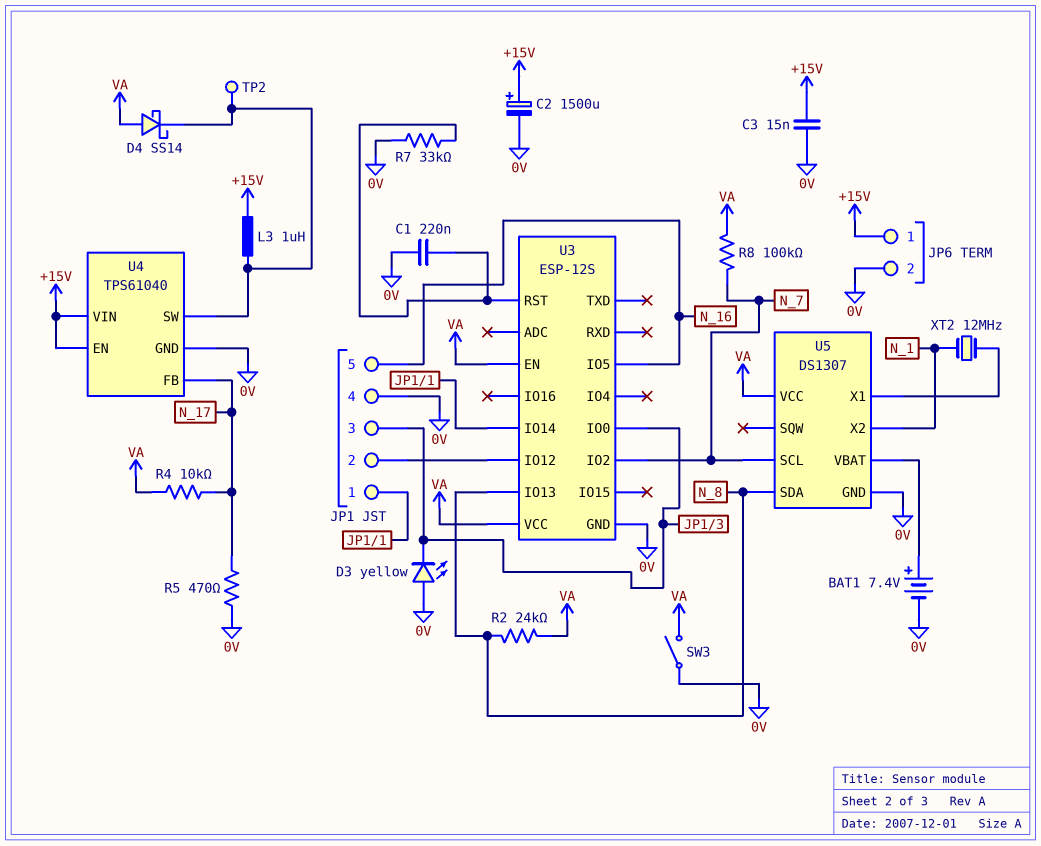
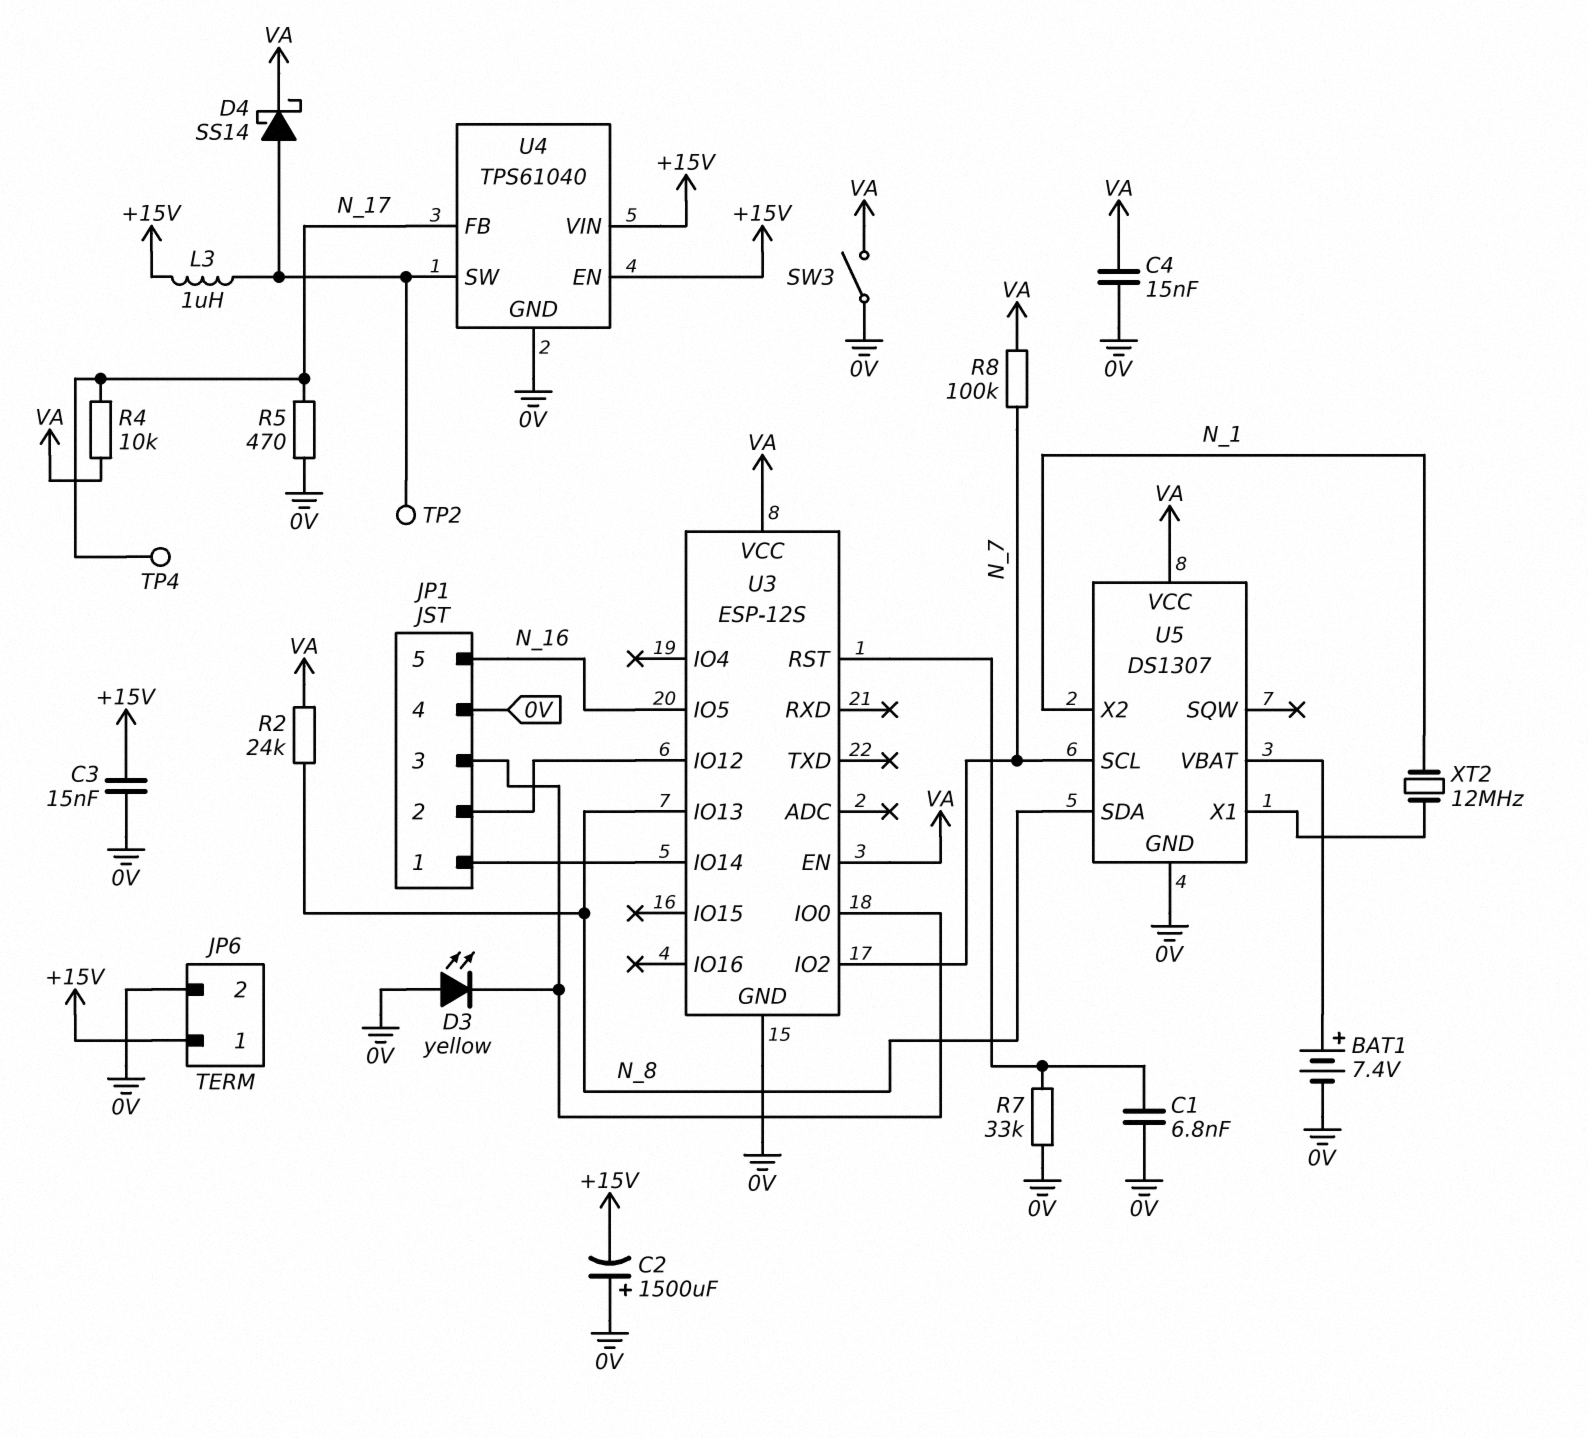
C1: 220nF (0V, U3/RST) -> 6.8nF (0V, U3/RST)
C2: 1500uF (plus +15V, minus 0V) -> 1500uF (plus 0V, minus +15V)
C4: none -> 15nF (0V, VA)
D4: schottky SS14 (A VA, K U4/SW) -> schottky SS14 (A U4/SW, K VA)
TP4: none -> test point (N_17)

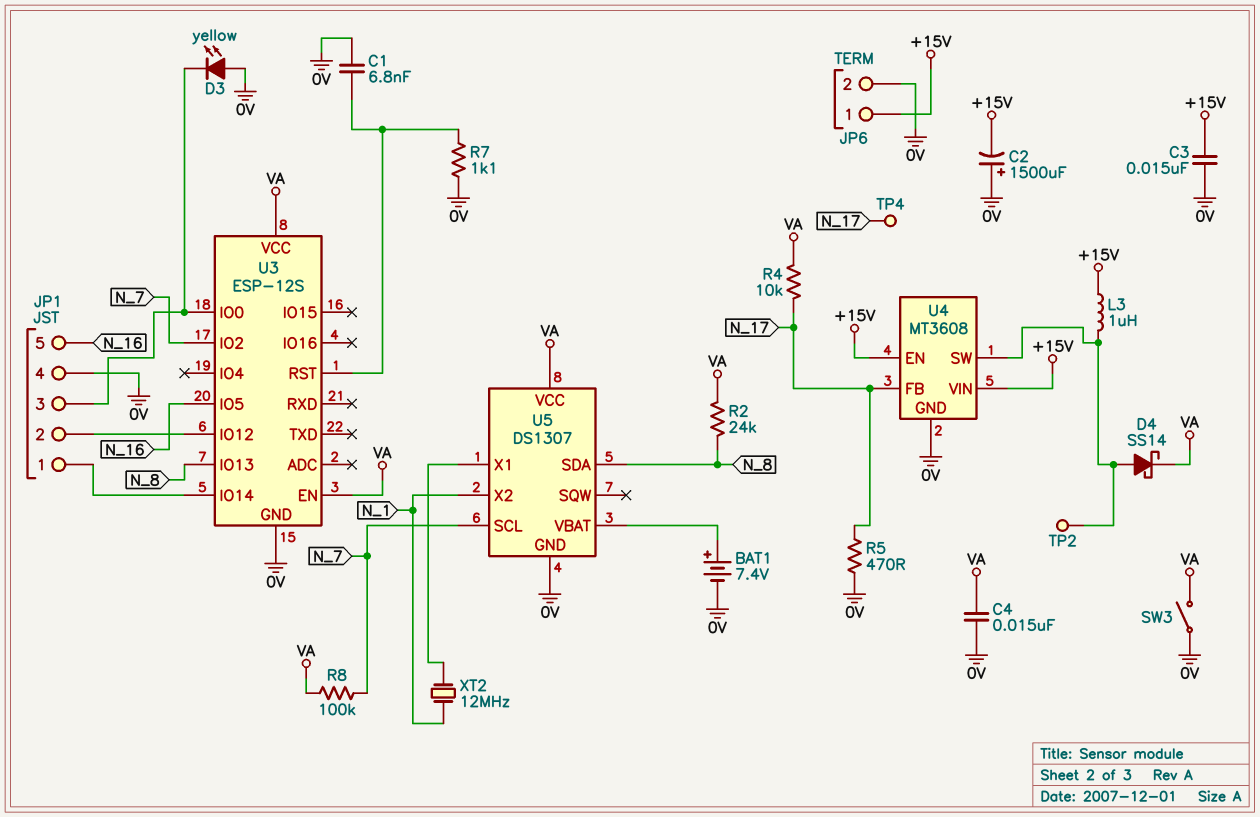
R7: 33k (0V, U3/RST) -> 1.1k (0V, U3/RST)
U4: TPS61040 -> MT3608

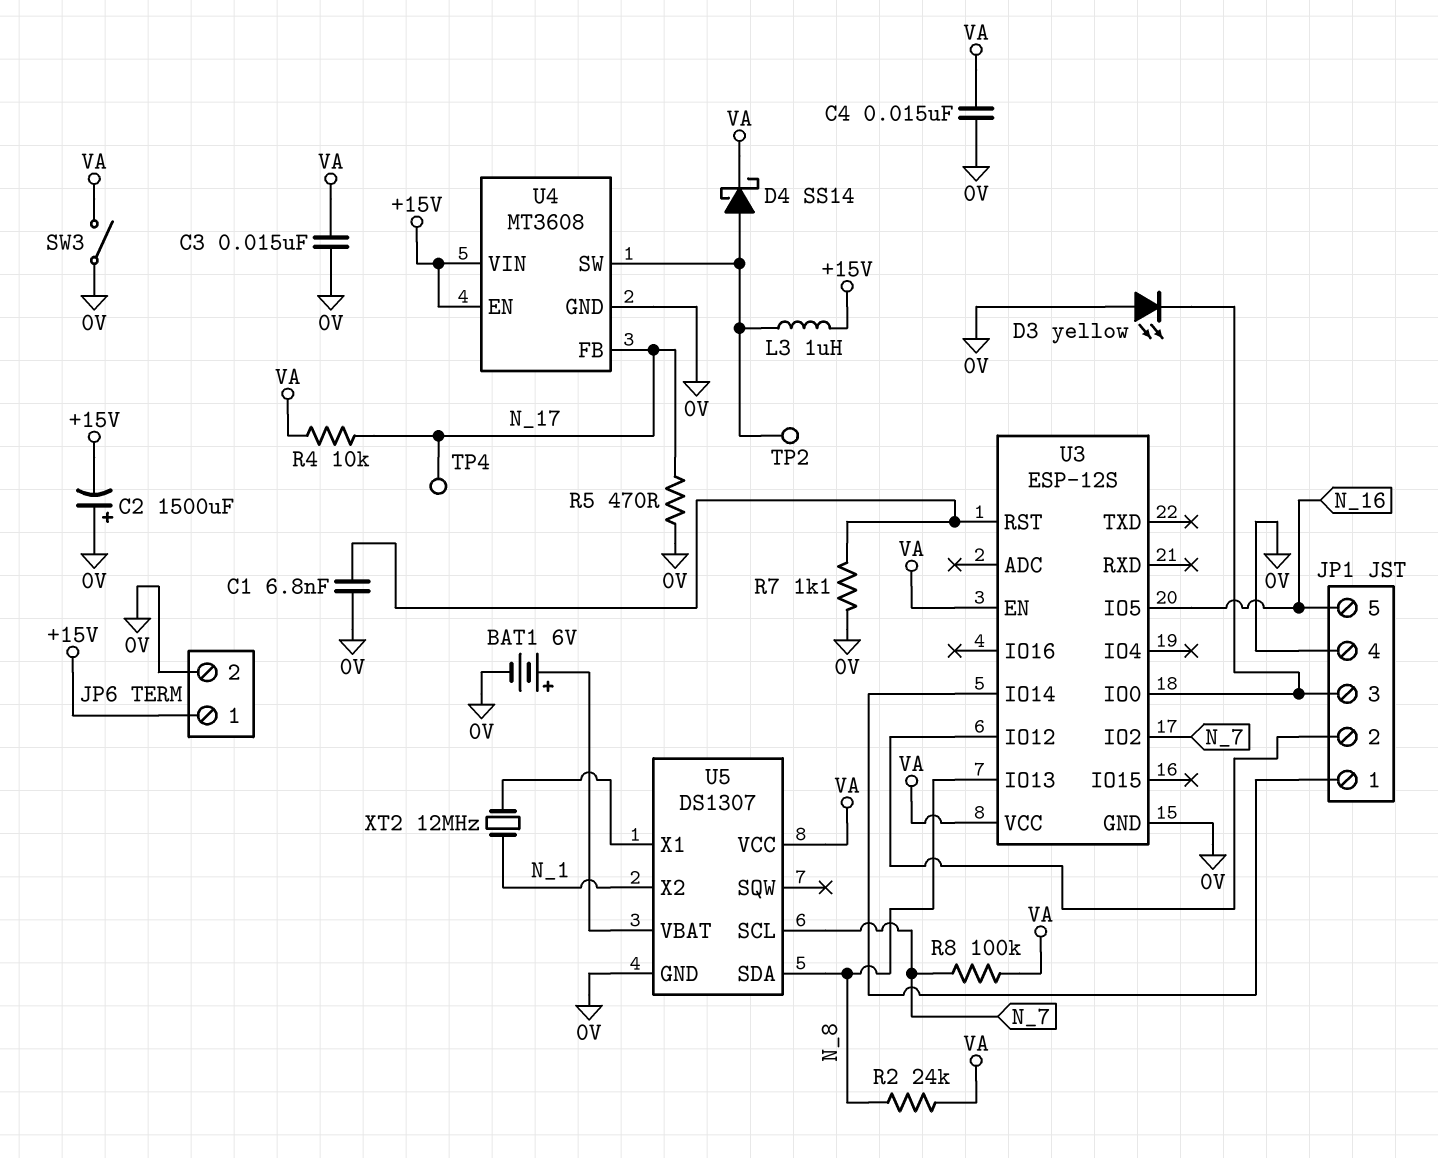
BAT1: 7.4V (plus U5/VBAT, minus 0V) -> 6V (plus U5/VBAT, minus 0V)
C3: 15nF (+15V, 0V) -> 15nF (0V, VA)

